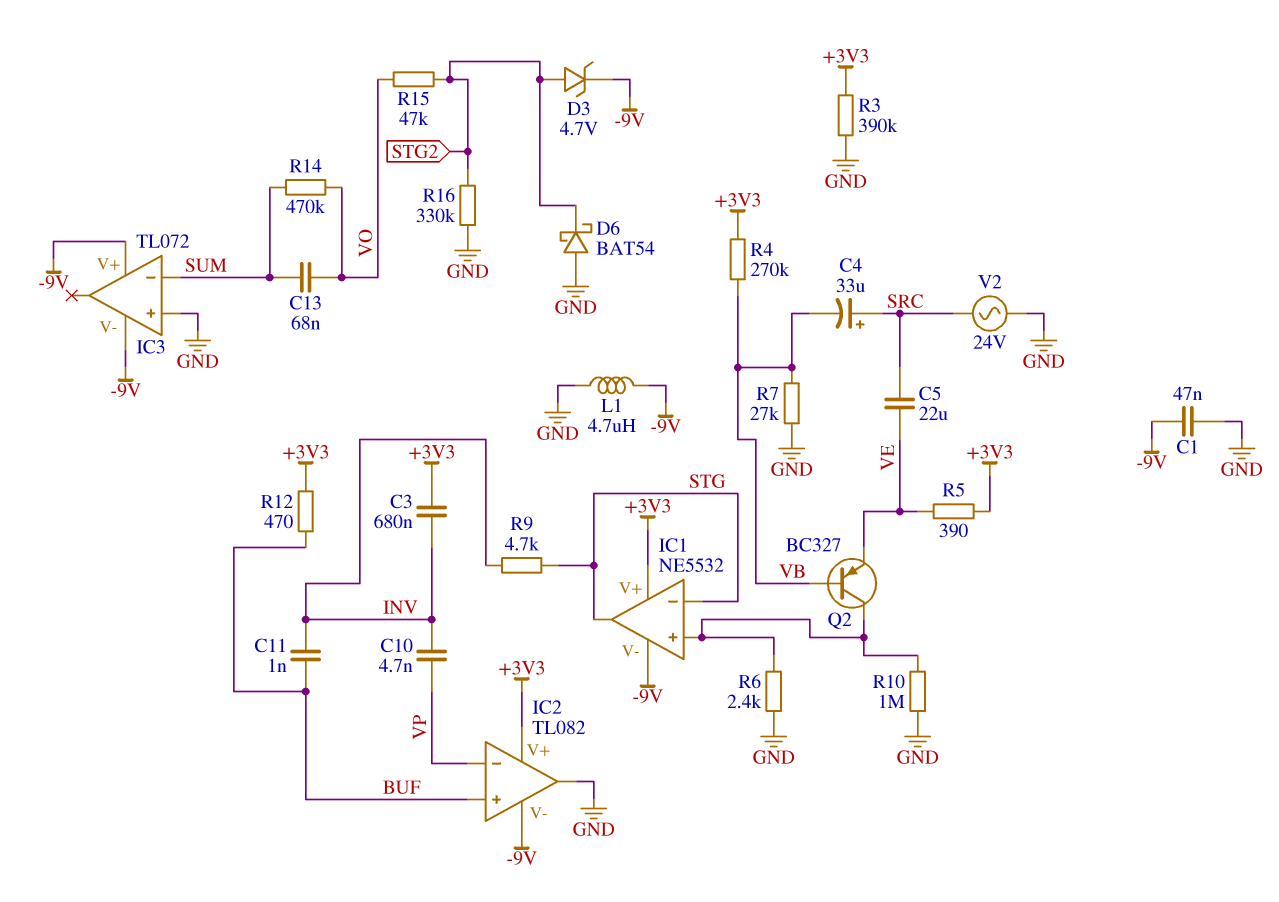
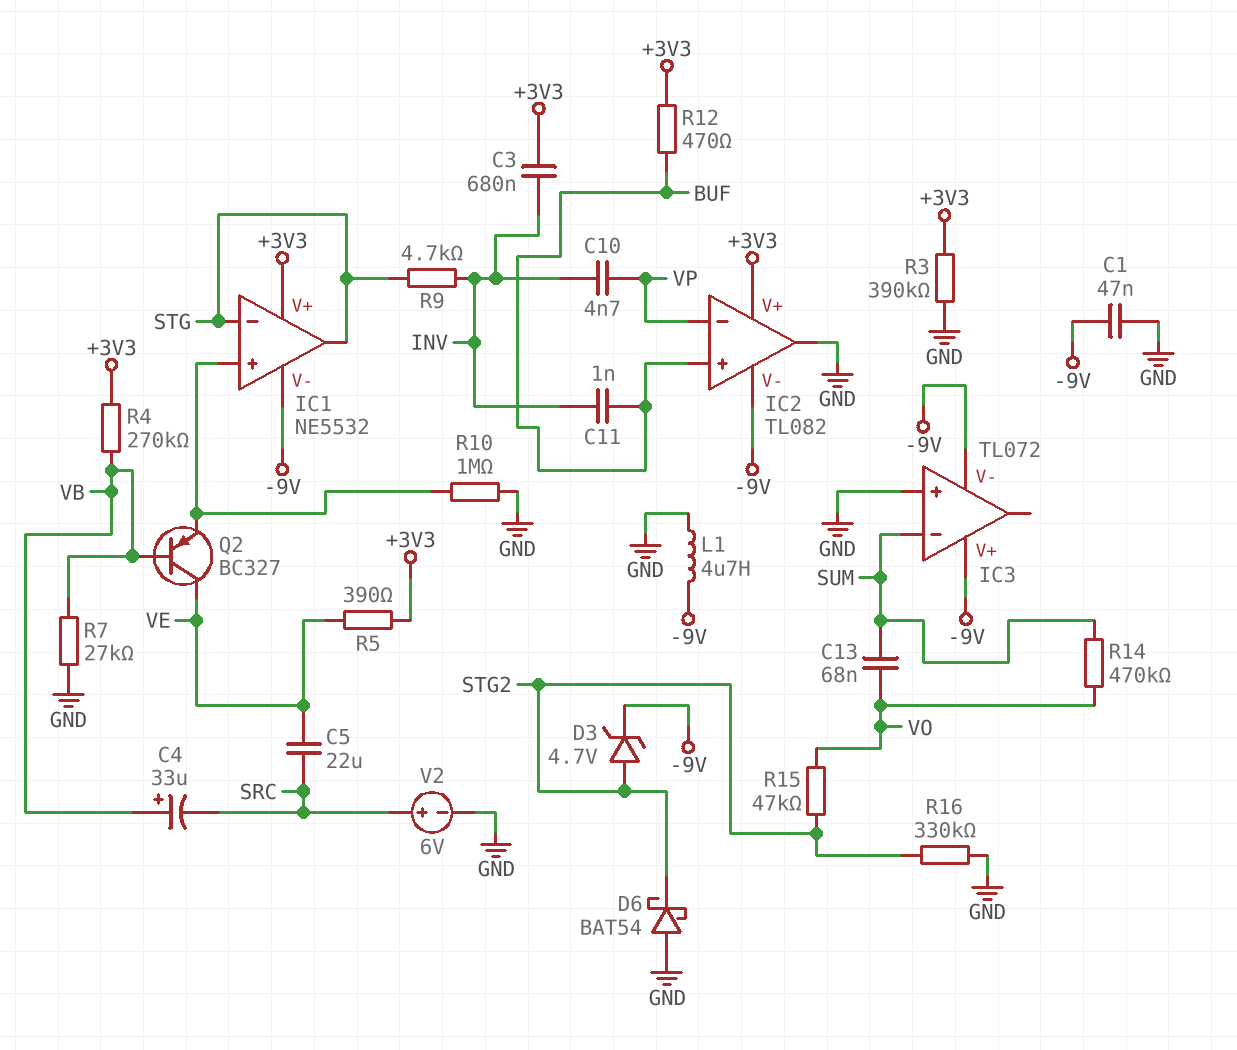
C4: 33uF (plus SRC, minus VB) -> 33uF (plus VB, minus SRC)
Q2: PNP BC327 (B VB, C IC1/in+, E VE) -> PNP BC327 (B VB, C VE, E IC1/in+)
R6: 2.4k (GND, IC1/in+) -> none
V2: AC 24V (GND, SRC) -> 6V (plus SRC, minus GND)

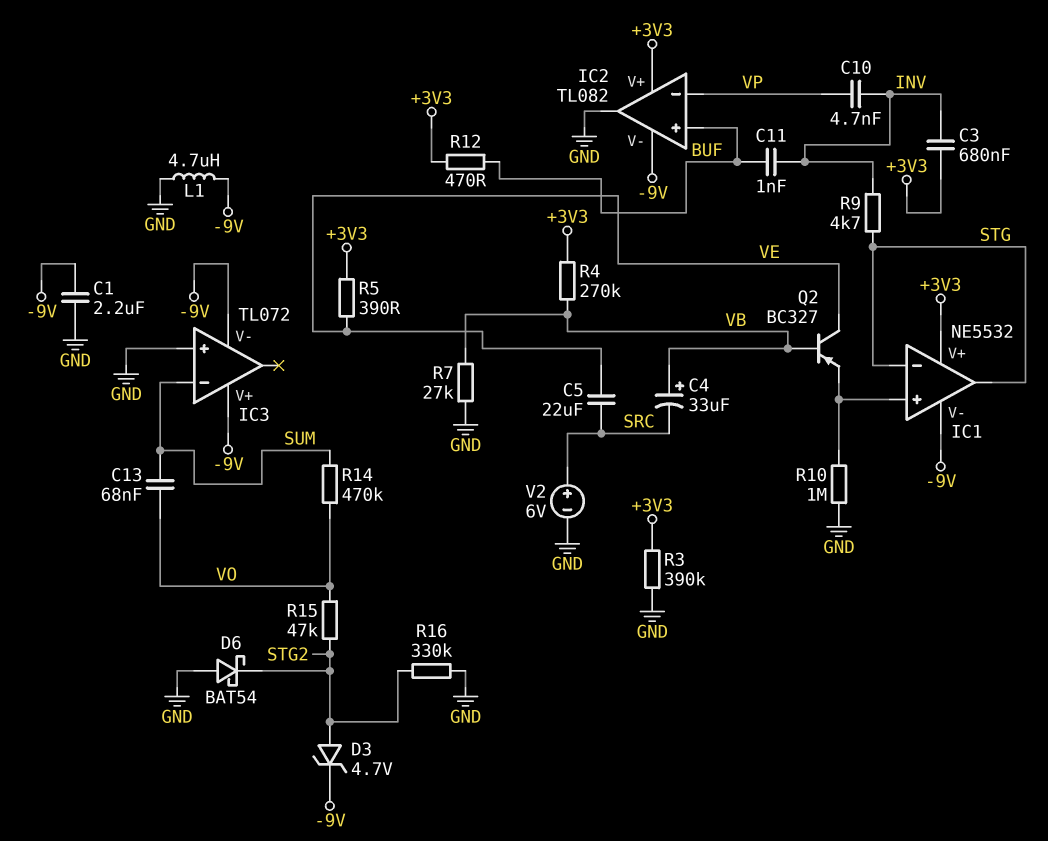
C1: 47nF (-9V, GND) -> 2.2uF (-9V, GND)

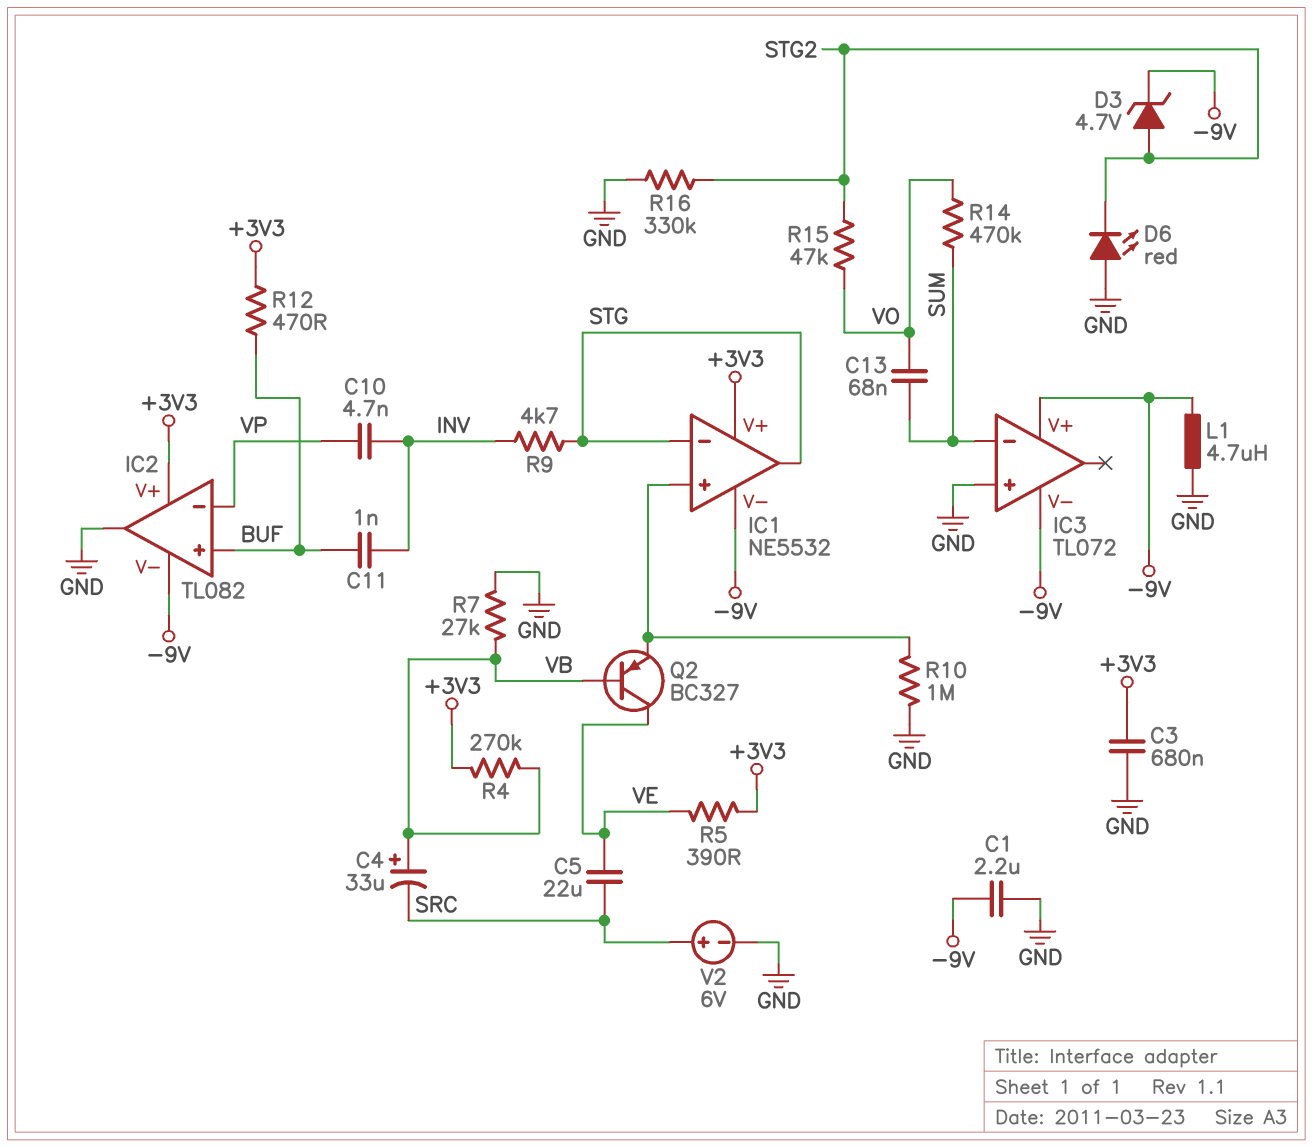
C3: 680nF (+3V3, INV) -> 680nF (+3V3, GND)
D6: schottky BAT54 (A GND, K STG2) -> LED red (A GND, K STG2)
R3: 390k (+3V3, GND) -> none

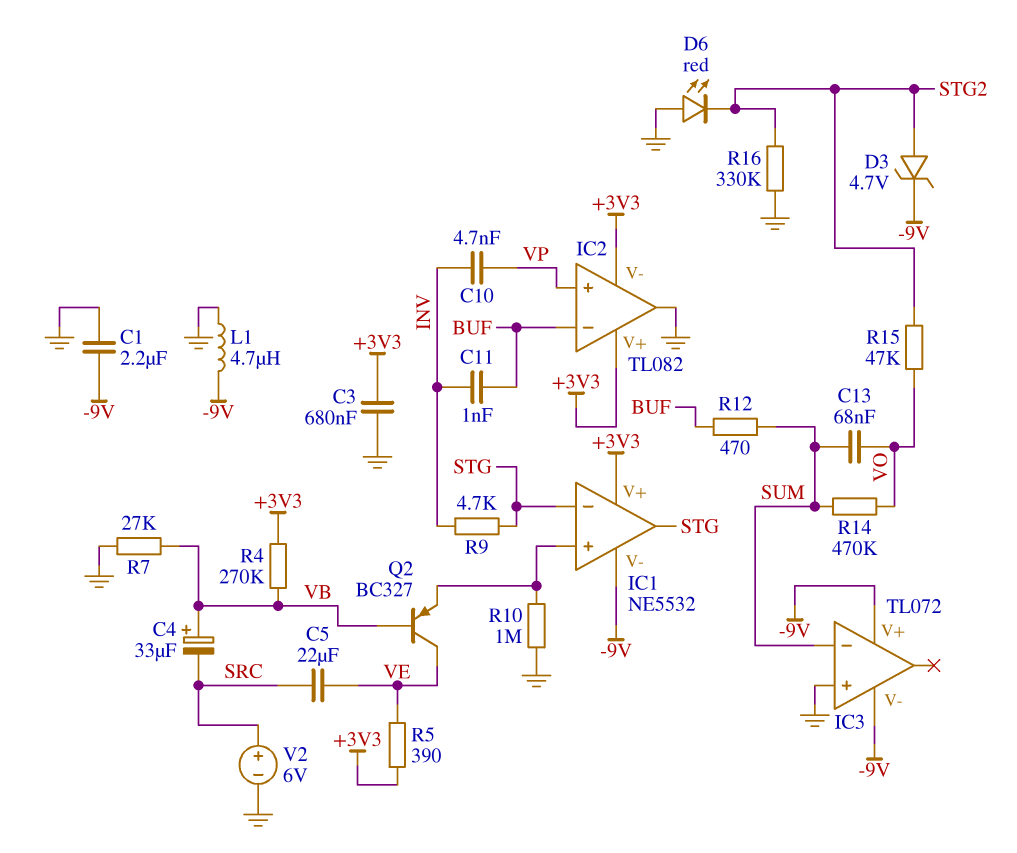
IC2 pin V-: -9V -> +3V3
IC2 pin in+: BUF -> VP
IC2 pin in-: VP -> BUF
R12: 470 (+3V3, BUF) -> 470 (BUF, SUM)

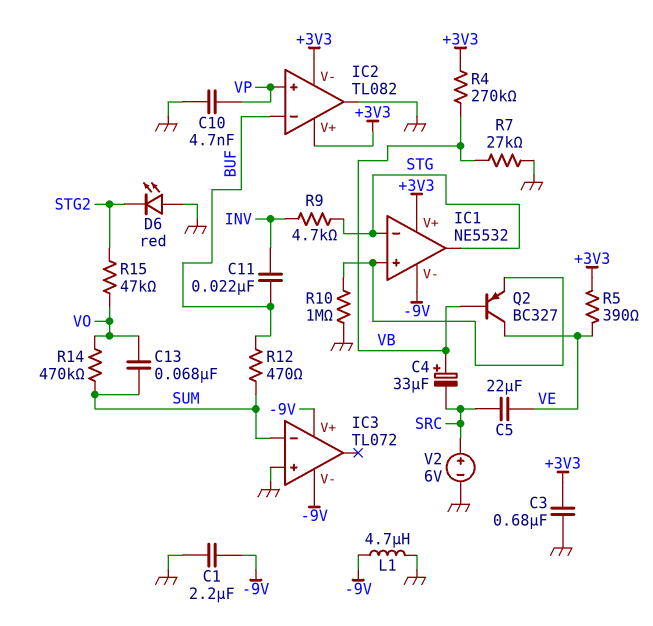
C10: 4.7nF (INV, VP) -> 4.7nF (GND, VP)
C11: 1nF (BUF, INV) -> 22nF (BUF, INV)
D3: zener 4.7V (A STG2, K -9V) -> none
R16: 330k (GND, STG2) -> none

